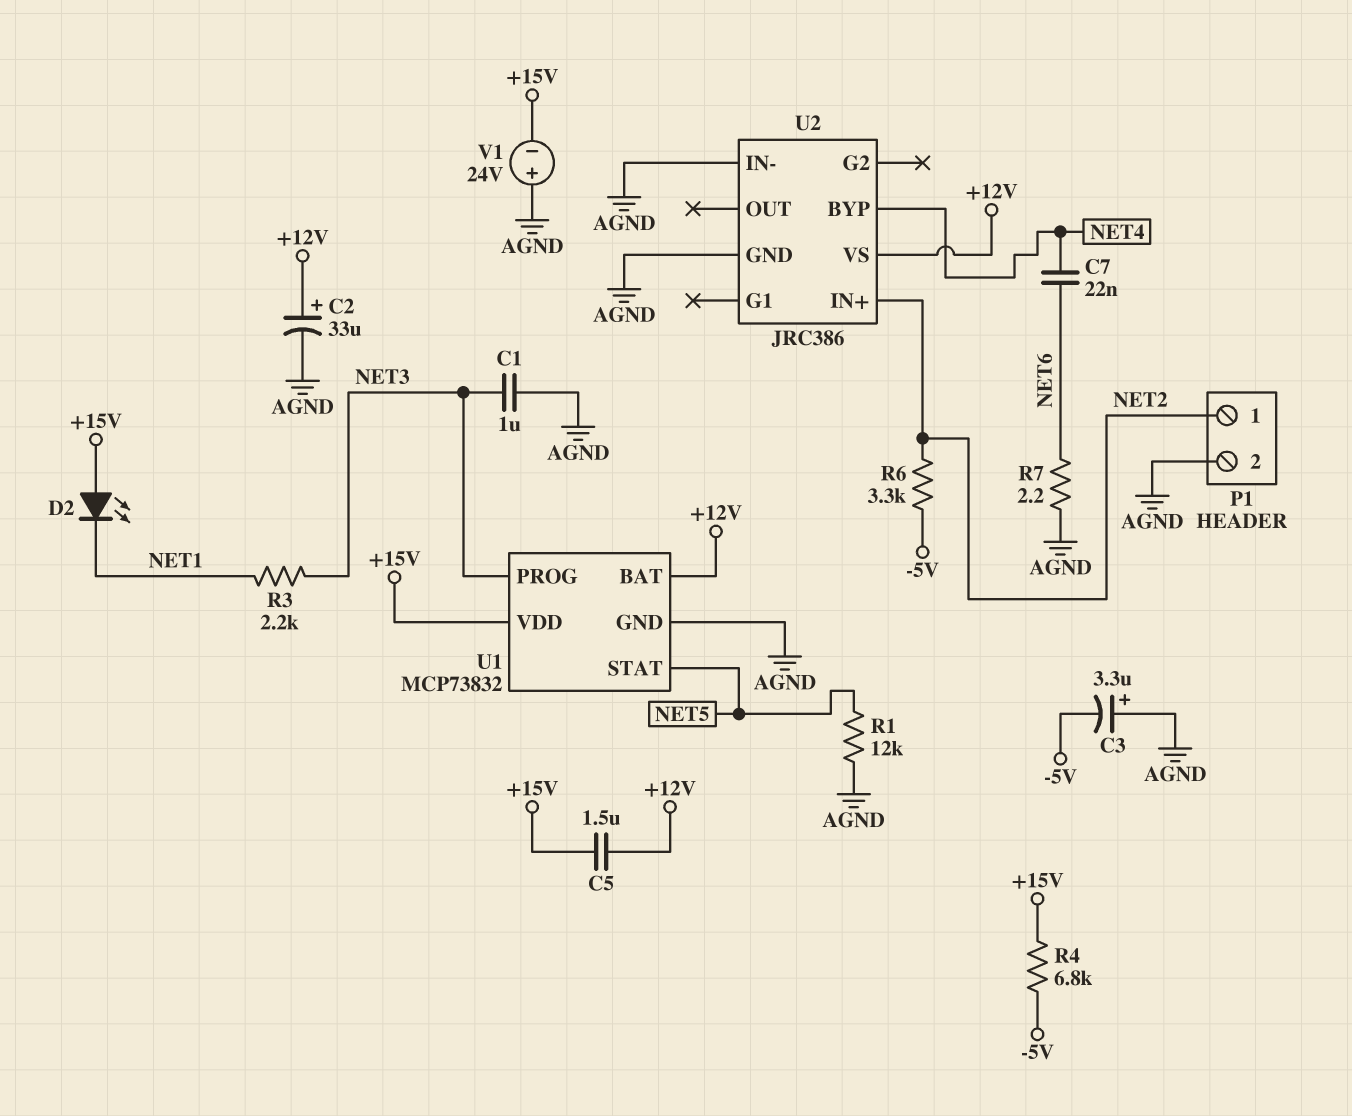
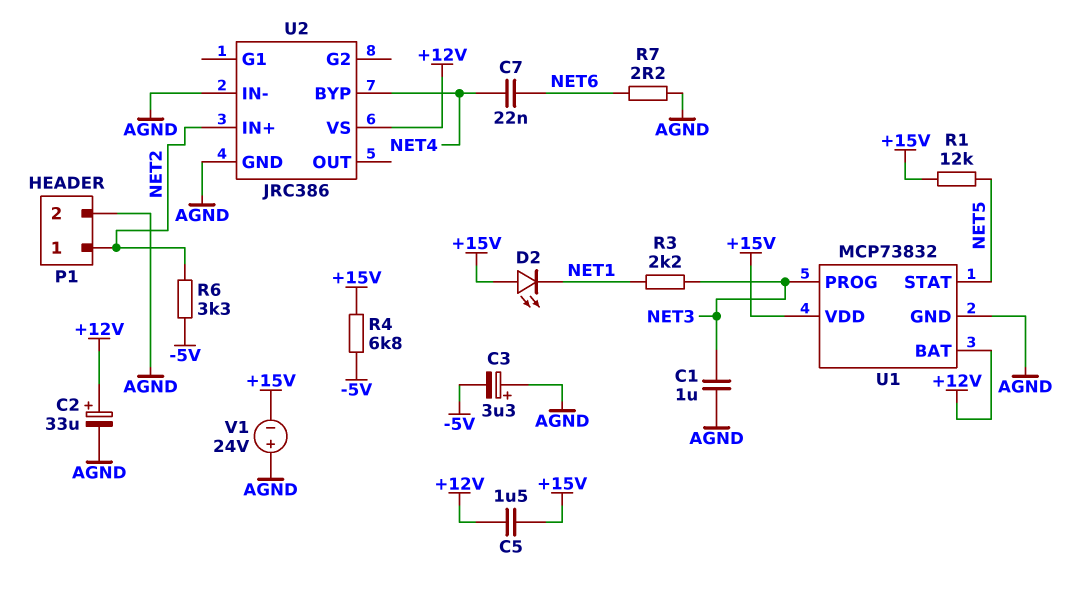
R1: 12k (AGND, NET5) -> 12k (+15V, NET5)

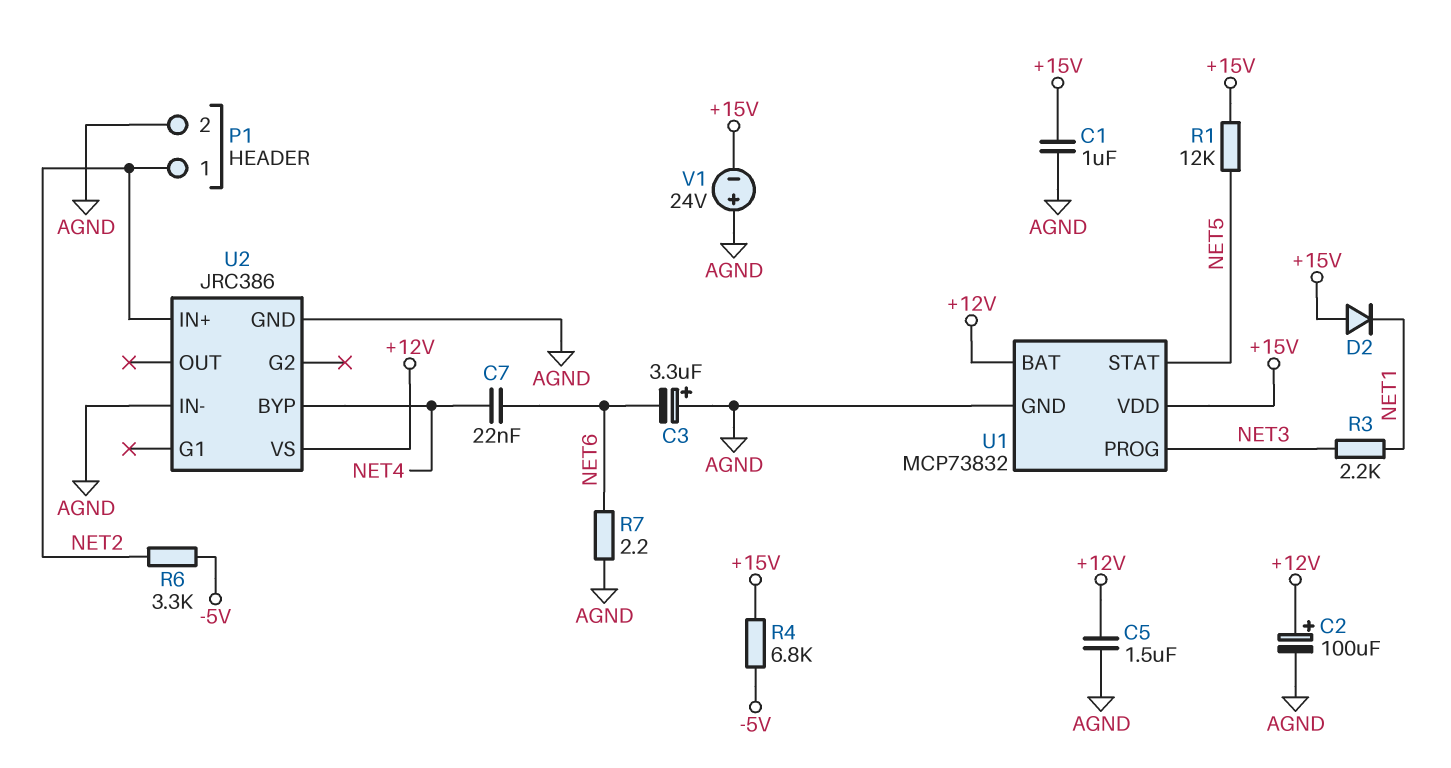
C1: 1uF (AGND, NET3) -> 1uF (+15V, AGND)
C2: 33uF (plus +12V, minus AGND) -> 100uF (plus +12V, minus AGND)
C3: 3.3uF (plus AGND, minus -5V) -> 3.3uF (plus AGND, minus NET6)
C5: 1.5uF (+12V, +15V) -> 1.5uF (+12V, AGND)
D2: LED (A +15V, K NET1) -> diode (A +15V, K NET1)

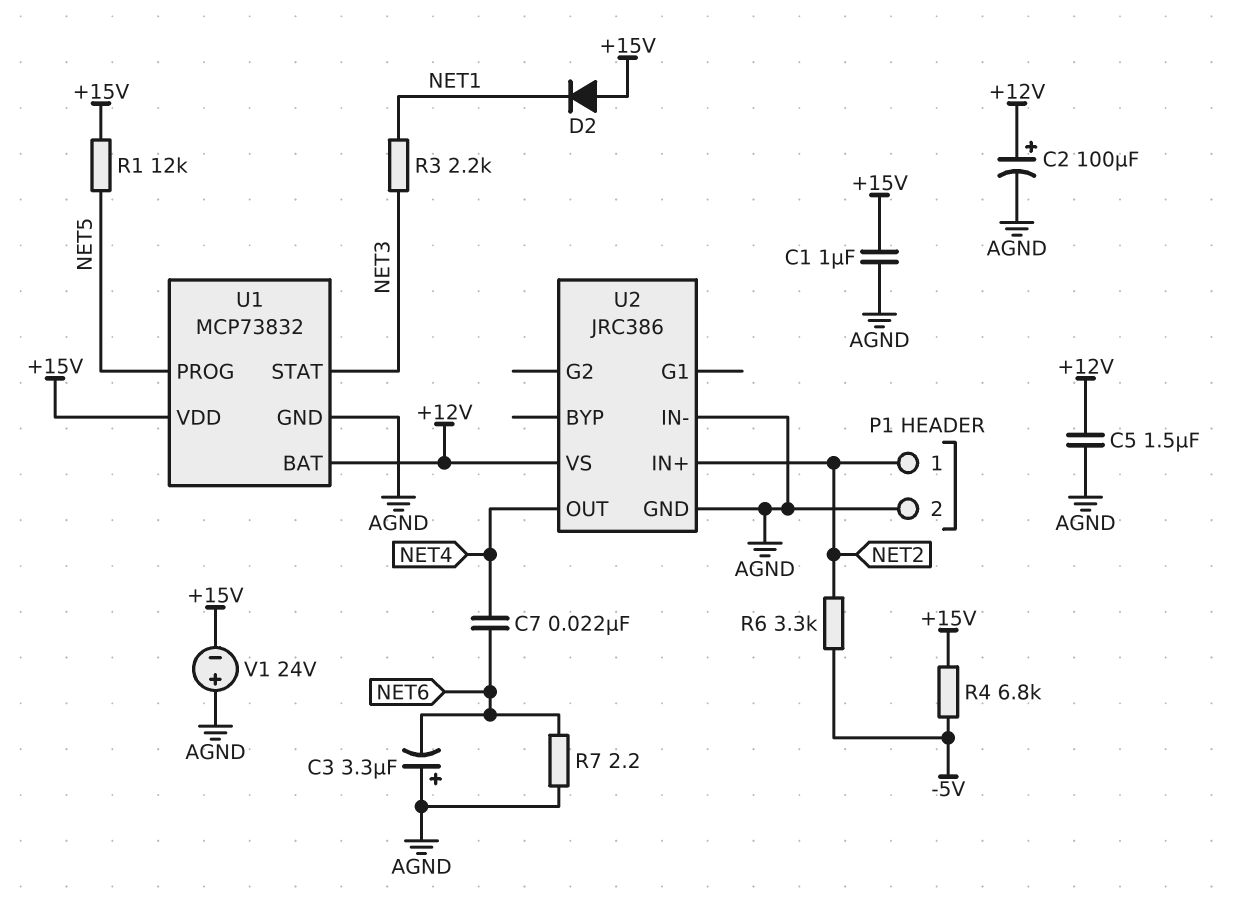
U1 pin PROG: NET3 -> NET5
U1 pin STAT: NET5 -> NET3
U2 pin BYP: NET4 -> none
U2 pin OUT: none -> NET4

